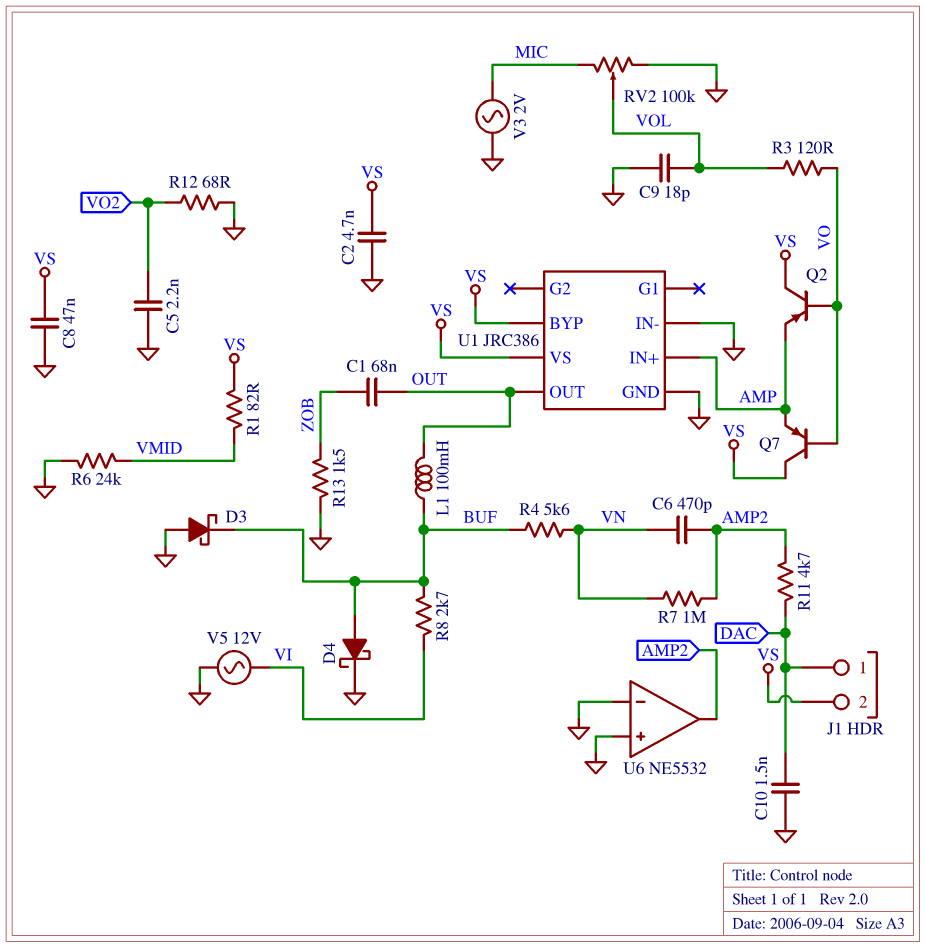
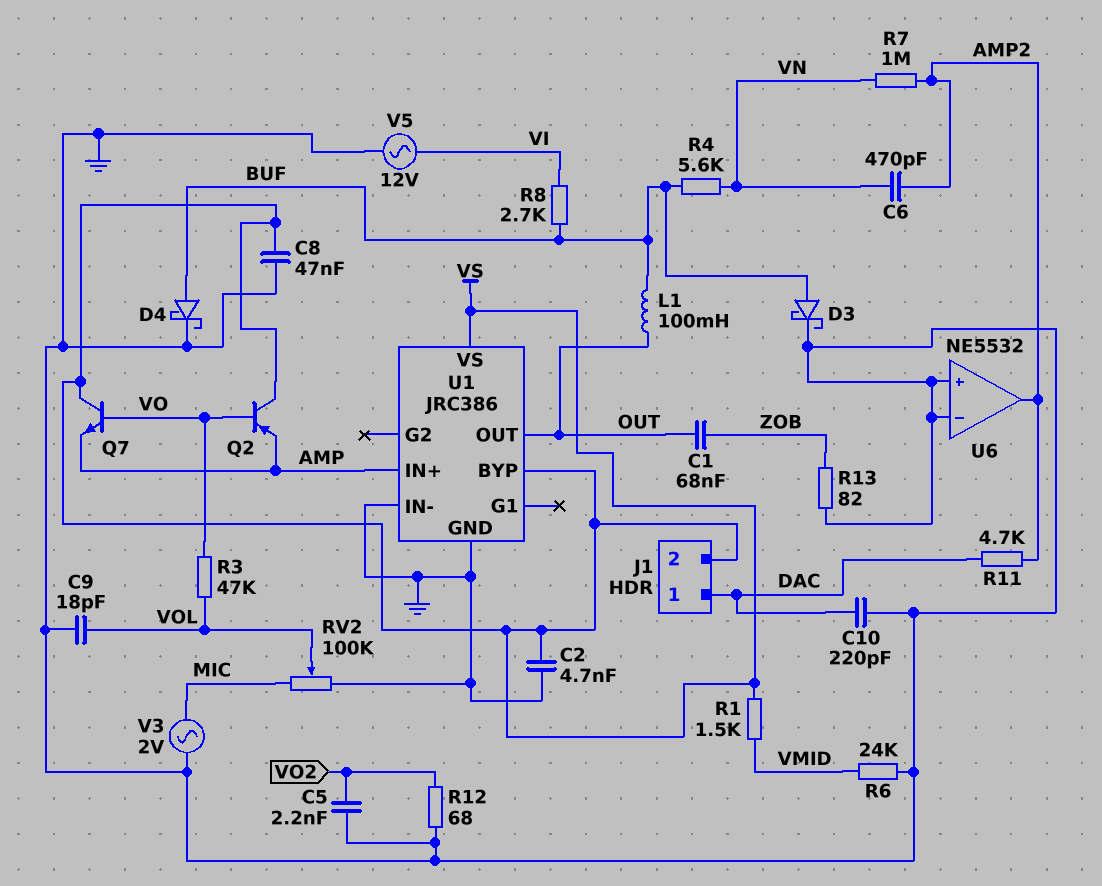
C10: 1.5nF (DAC, GND) -> 220pF (DAC, GND)
D3: schottky (A GND, K BUF) -> schottky (A BUF, K GND)
Q7: PNP (B VO, C VS, E AMP) -> NPN (B VO, C VS, E AMP)
R1: 82 (VMID, VS) -> 1.5k (VMID, VS)
R3: 120 (VO, VOL) -> 47k (VO, VOL)
R13: 1.5k (GND, ZOB) -> 82 (GND, ZOB)

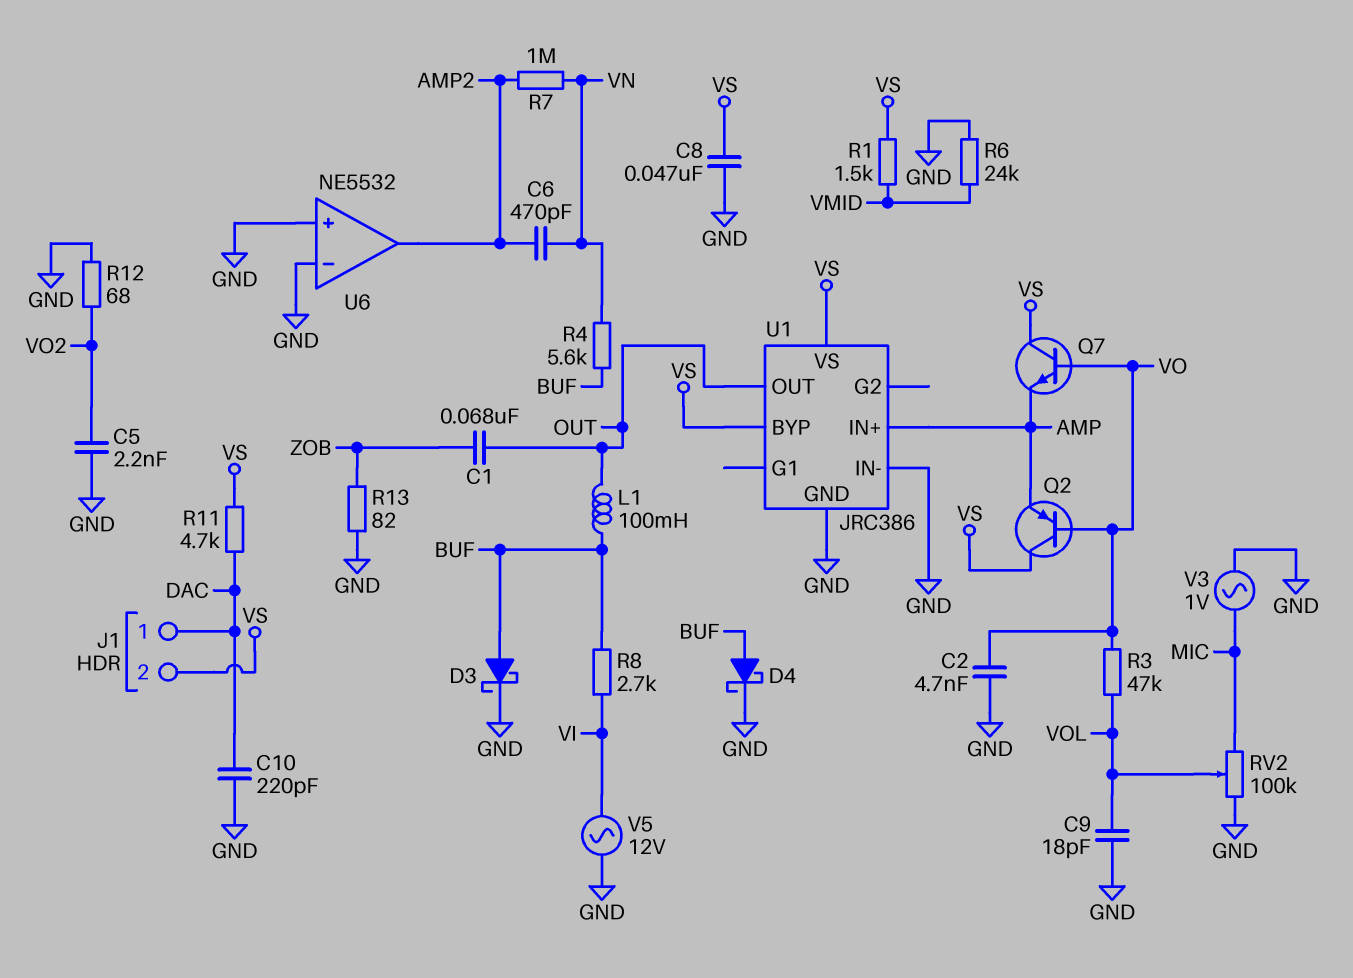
C2: 4.7nF (GND, VS) -> 4.7nF (GND, VO)
R11: 4.7k (AMP2, DAC) -> 4.7k (DAC, VS)
V3: AC 2V (GND, MIC) -> AC 1V (GND, MIC)

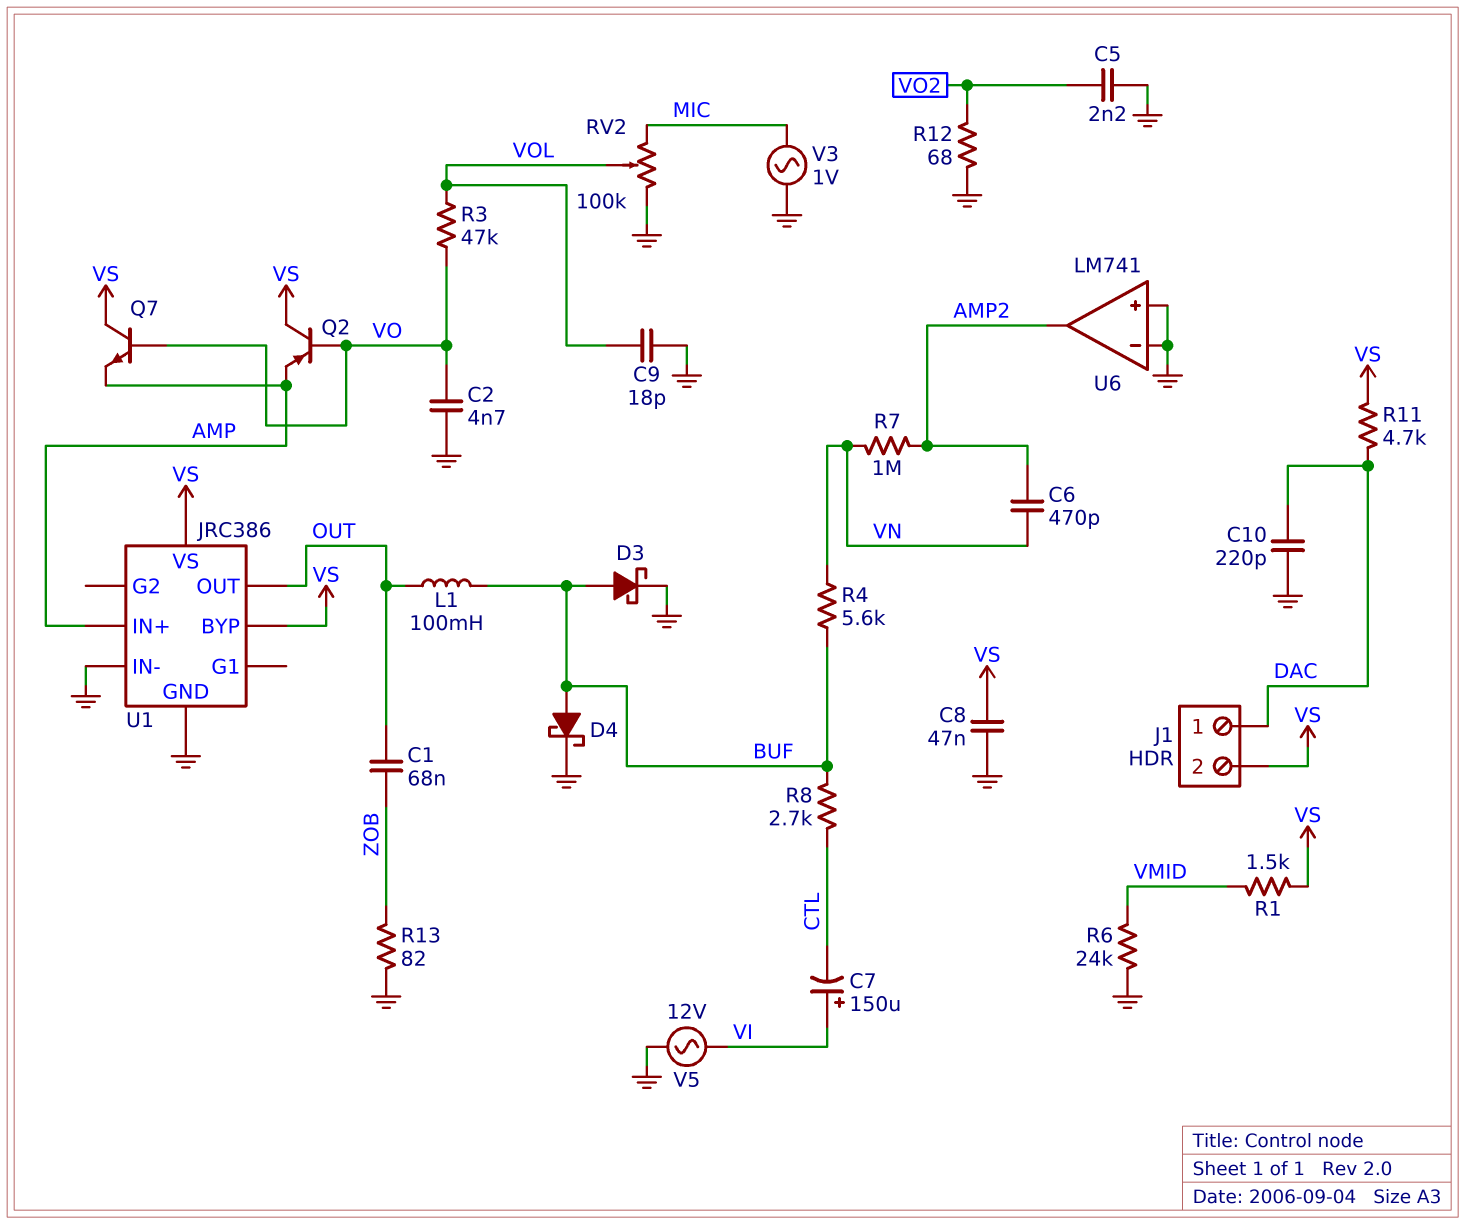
C7: none -> 150uF (plus VI, minus CTL)
R8: 2.7k (BUF, VI) -> 2.7k (BUF, CTL)
U6: NE5532 -> LM741

